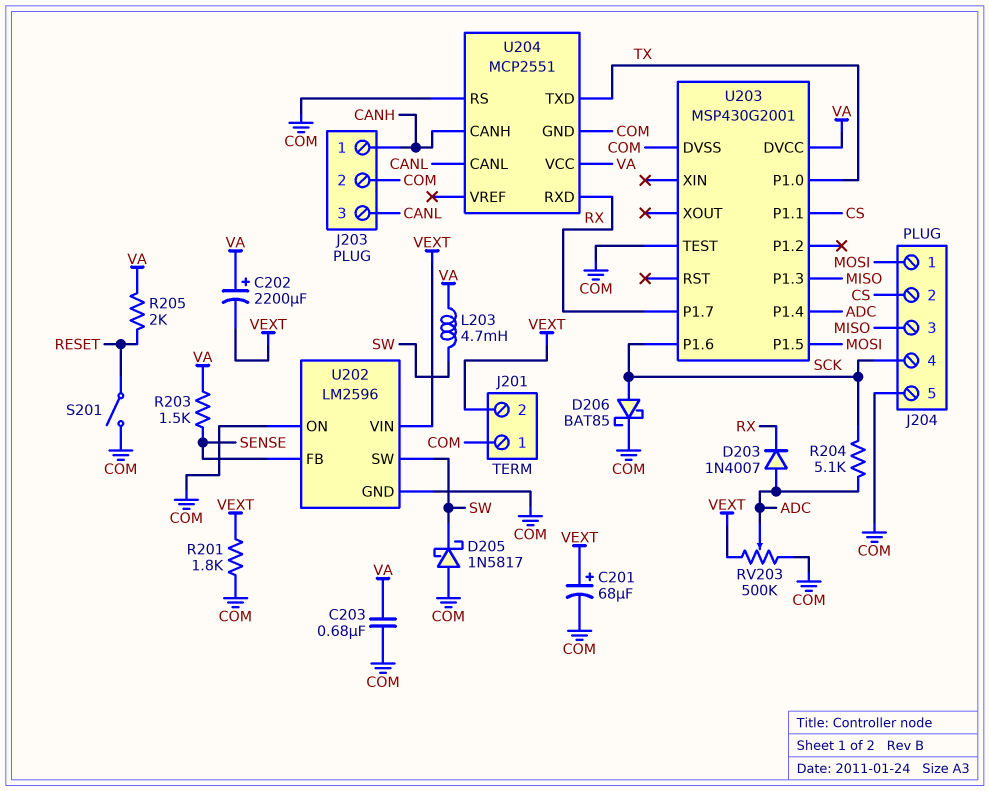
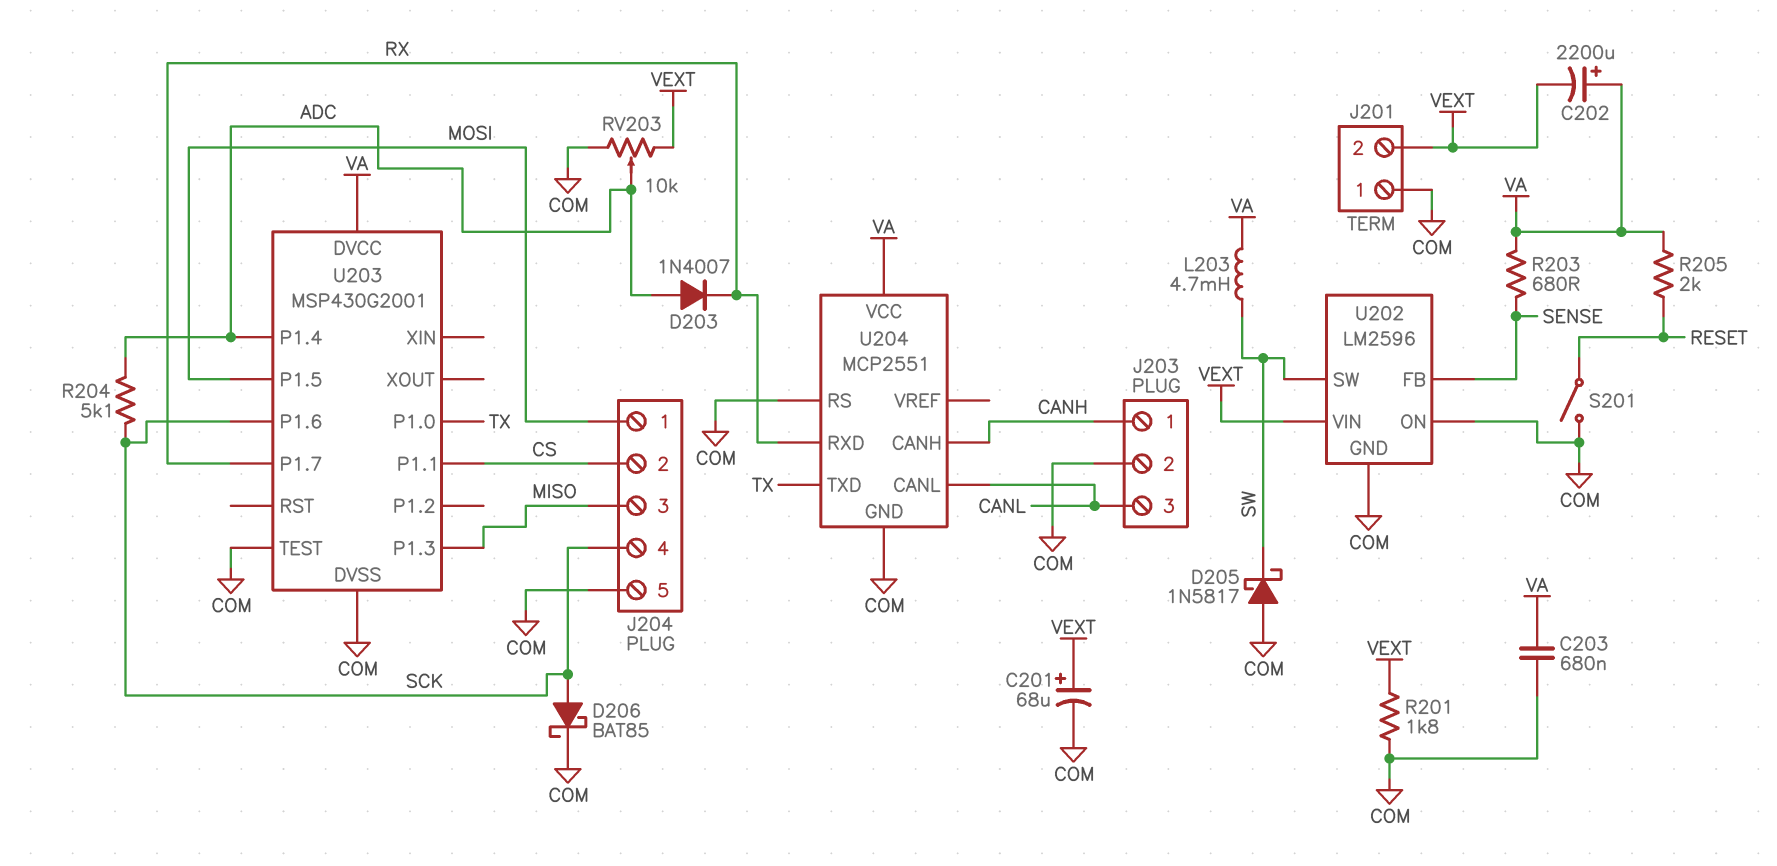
R203: 1.5k (SENSE, VA) -> 680 (SENSE, VA)
RV203: 500k (COM, VEXT, wiper ADC) -> 10k (COM, VEXT, wiper ADC)

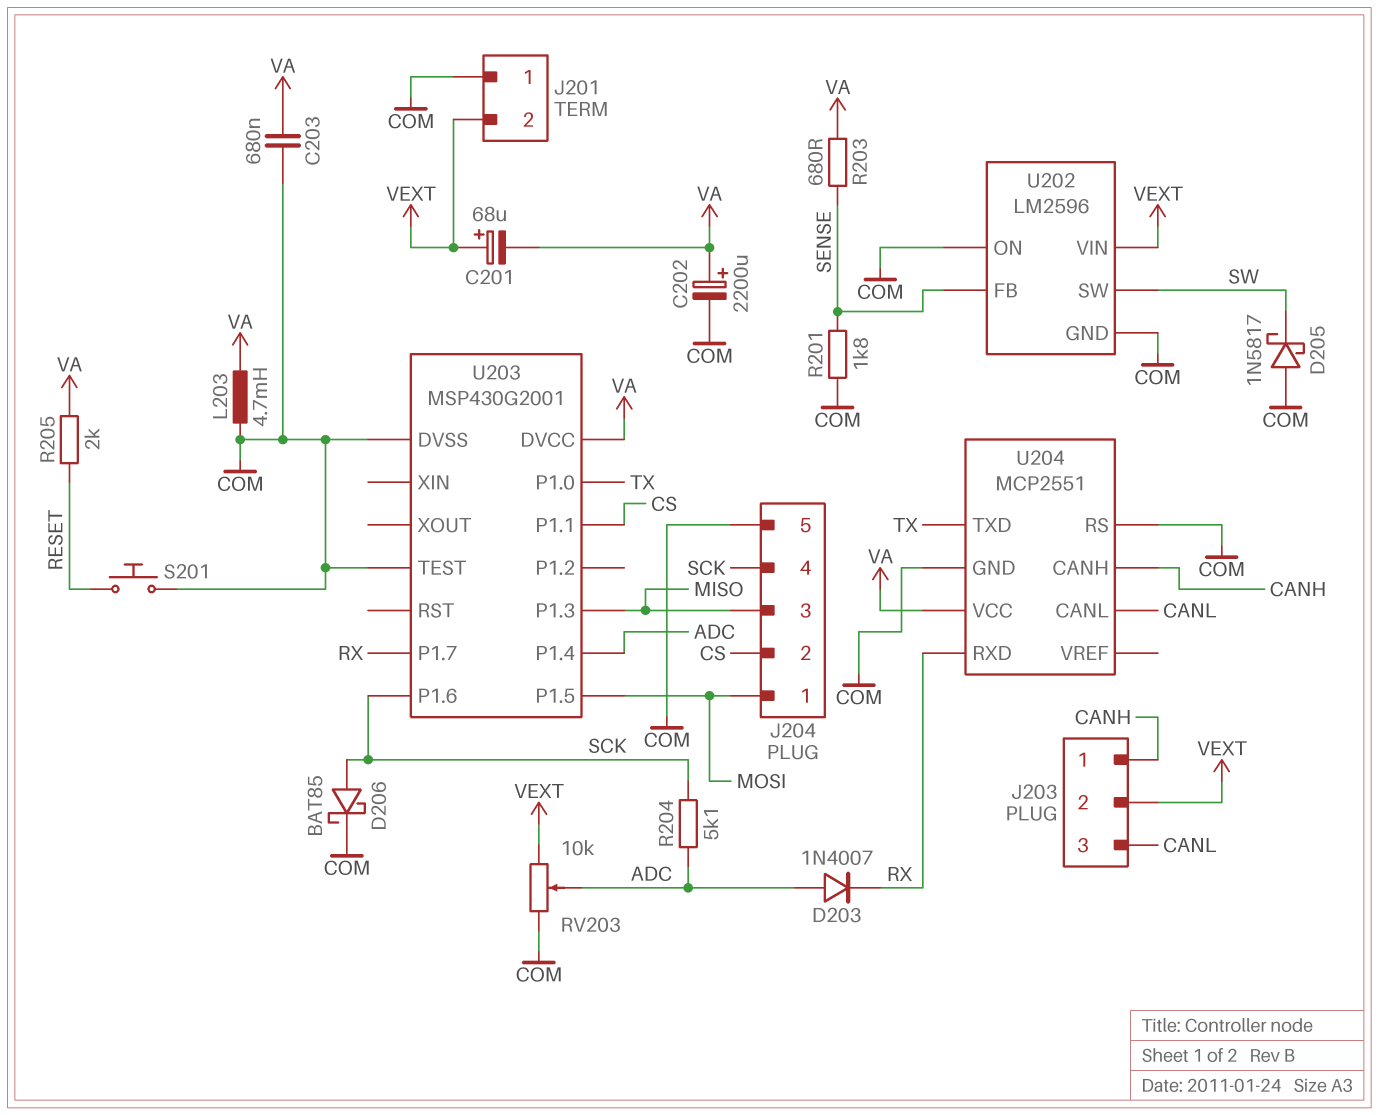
C201: 68uF (plus VEXT, minus COM) -> 68uF (plus VEXT, minus VA)
C202: 2200uF (plus VA, minus VEXT) -> 2200uF (plus VA, minus COM)
J203 pin 2: COM -> VEXT
L203: 4.7mH (SW, VA) -> 4.7mH (COM, VA)
R201: 1.8k (COM, VEXT) -> 1.8k (COM, SENSE)
S201: switch (COM, RESET) -> button (COM, RESET)

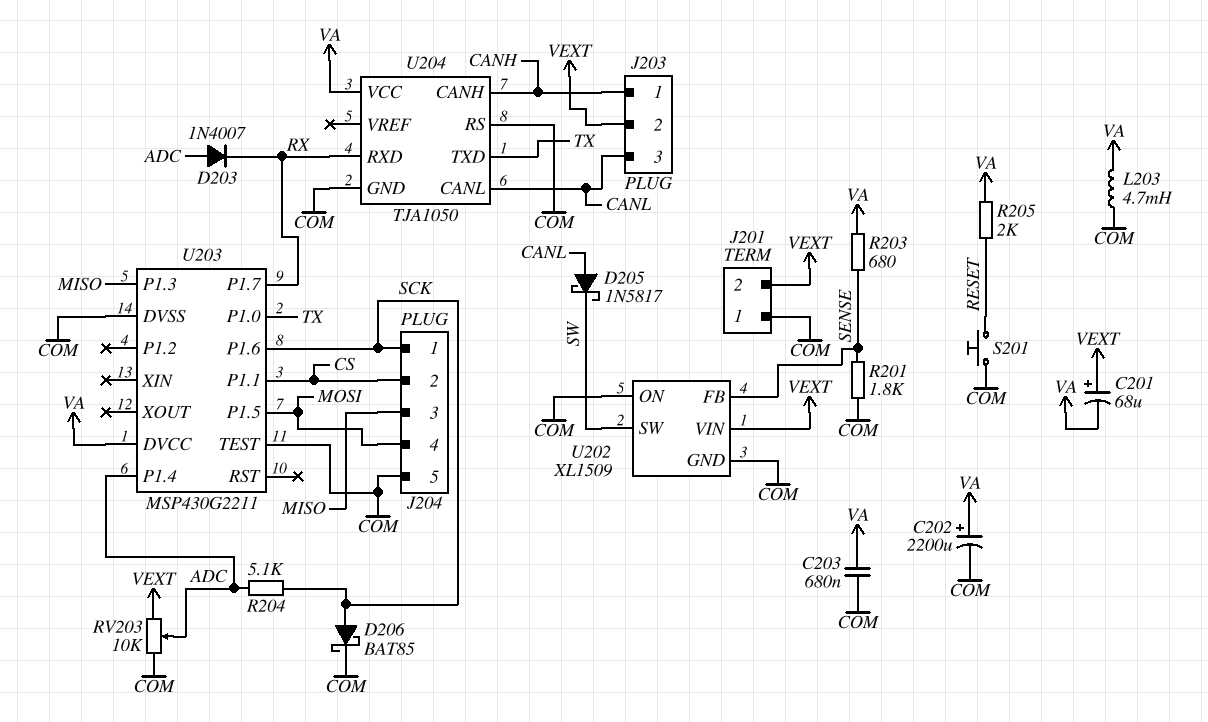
D205: schottky 1N5817 (A COM, K SW) -> schottky 1N5817 (A CANL, K SW)
J204 pin 1: MOSI -> SCK
J204 pin 4: SCK -> MOSI
U202: LM2596 -> XL1509
U203: MSP430G2001 -> MSP430G2211
U204: MCP2551 -> TJA1050

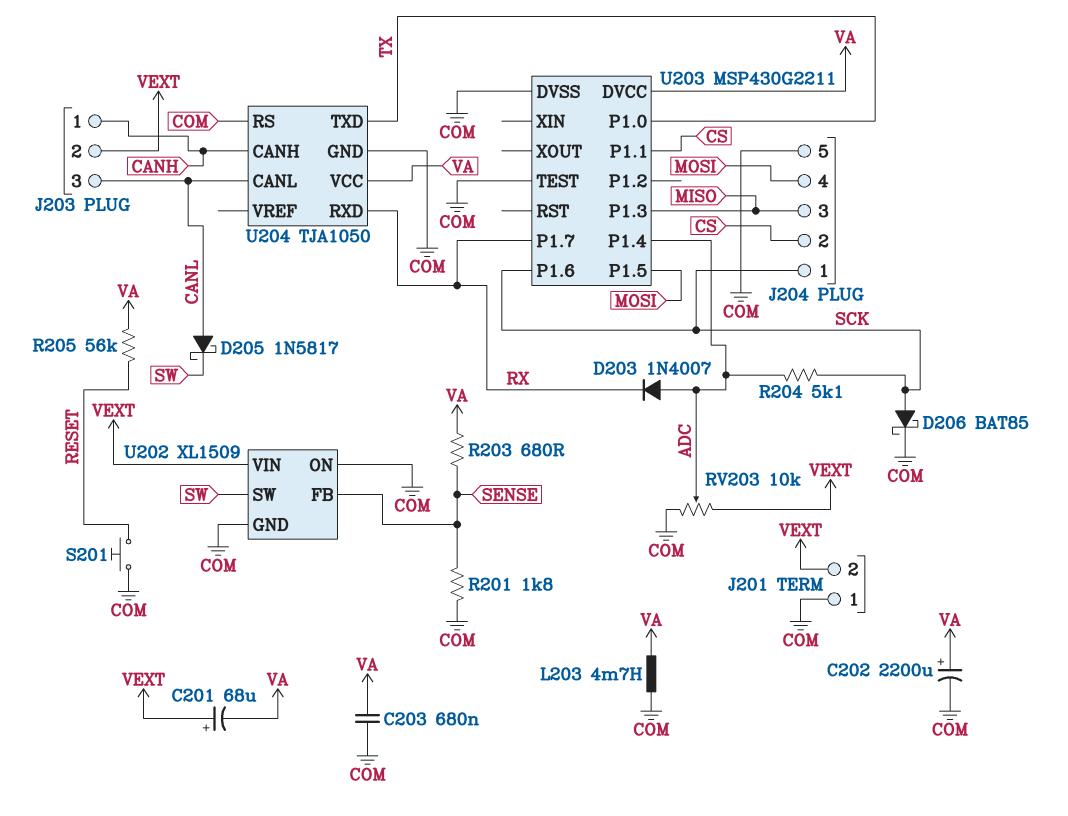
R205: 2k (RESET, VA) -> 56k (RESET, VA)

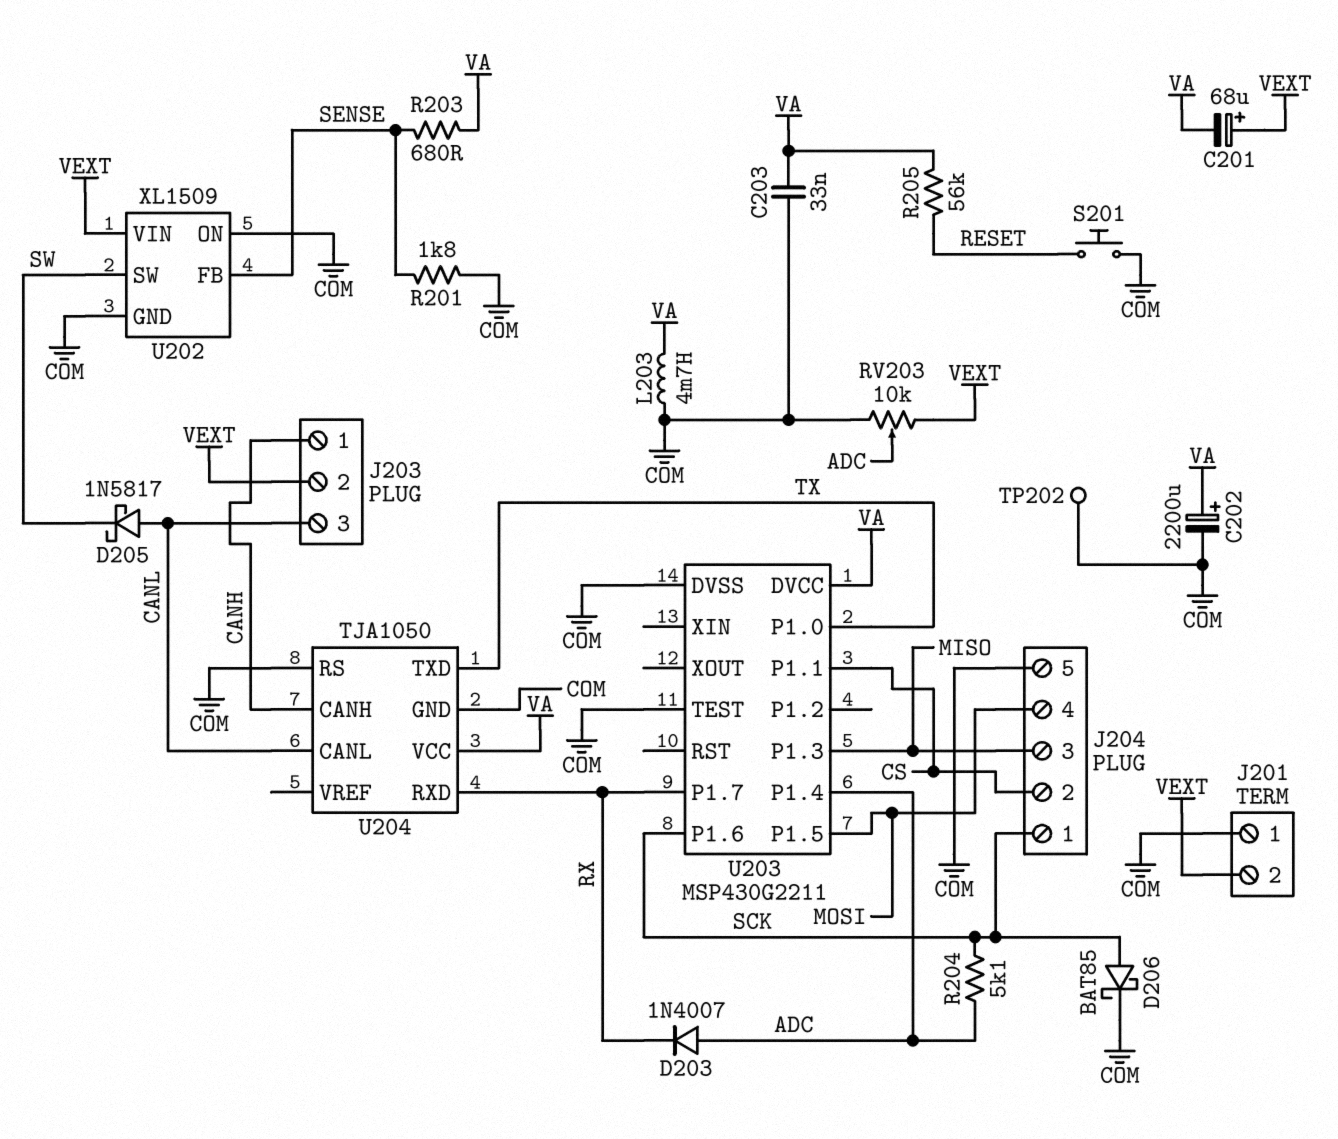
C203: 680nF (COM, VA) -> 33nF (COM, VA)
TP202: none -> test point (COM)

